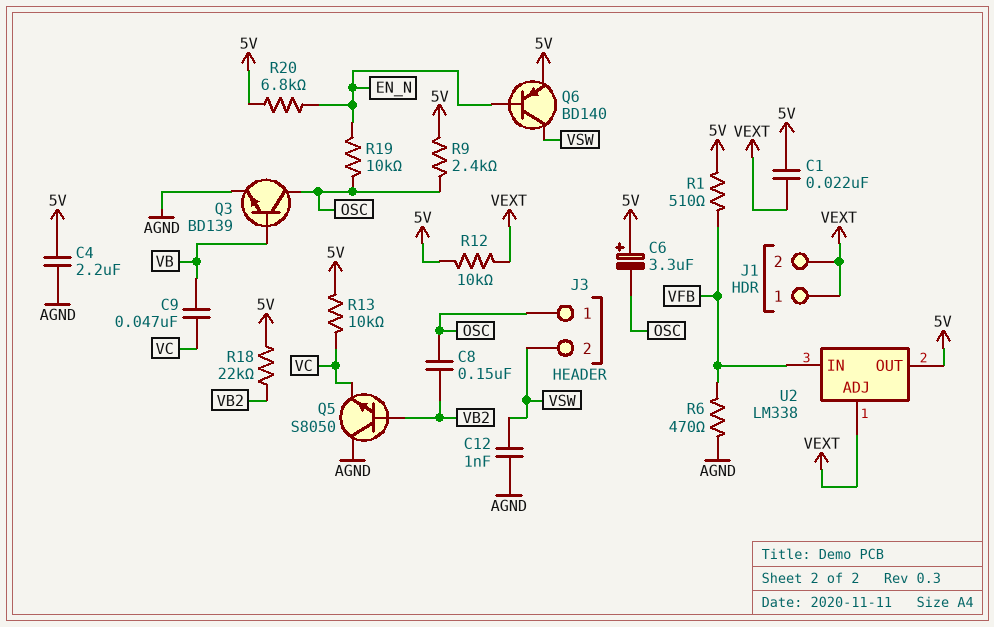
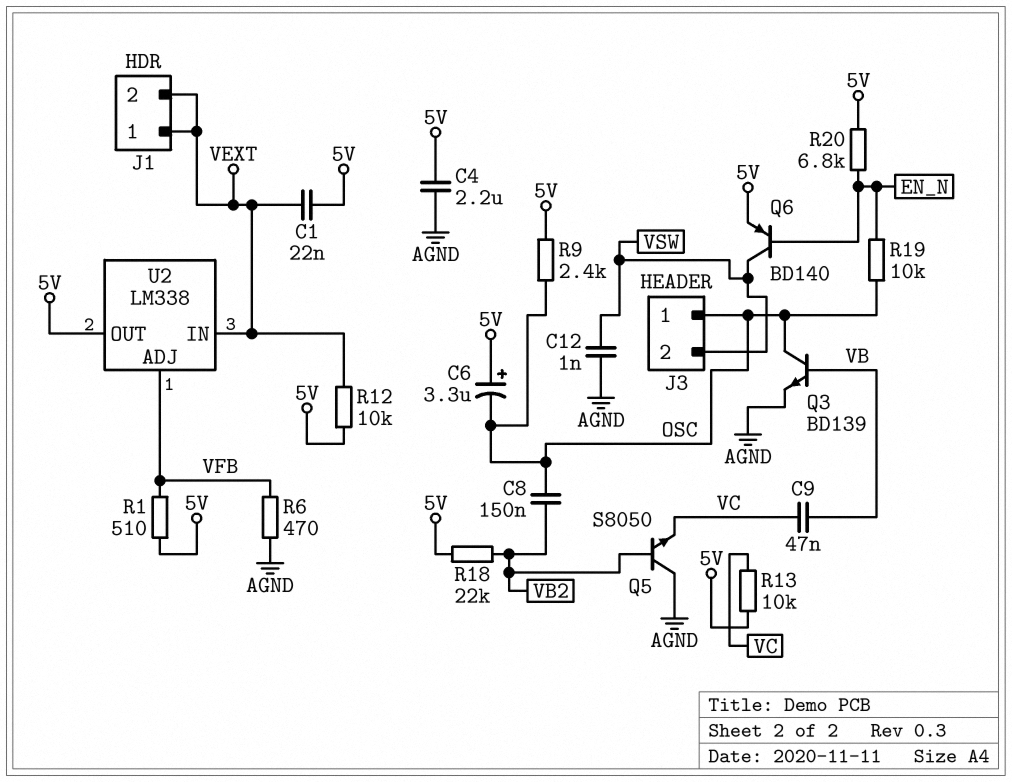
U2 pin ADJ: VEXT -> VFB
U2 pin IN: VFB -> VEXT

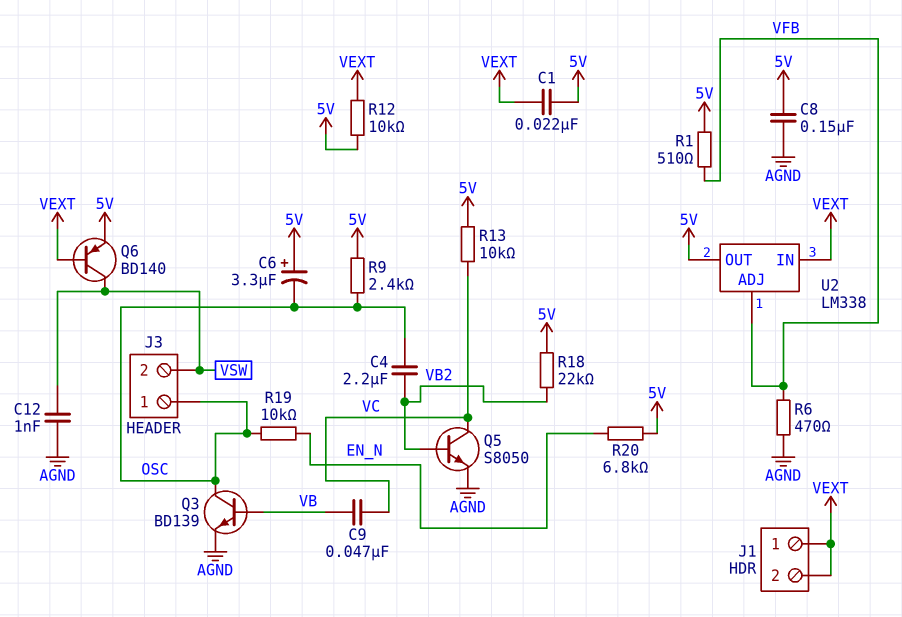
C4: 2.2uF (5V, AGND) -> 2.2uF (OSC, VB2)
C8: 150nF (OSC, VB2) -> 150nF (5V, AGND)
Q5: NPN S8050 (B VB2, C AGND, E VC) -> NPN S8050 (B VB2, C VC, E AGND)
Q6: PNP BD140 (B EN_N, C VSW, E 5V) -> PNP BD140 (B VEXT, C VSW, E 5V)

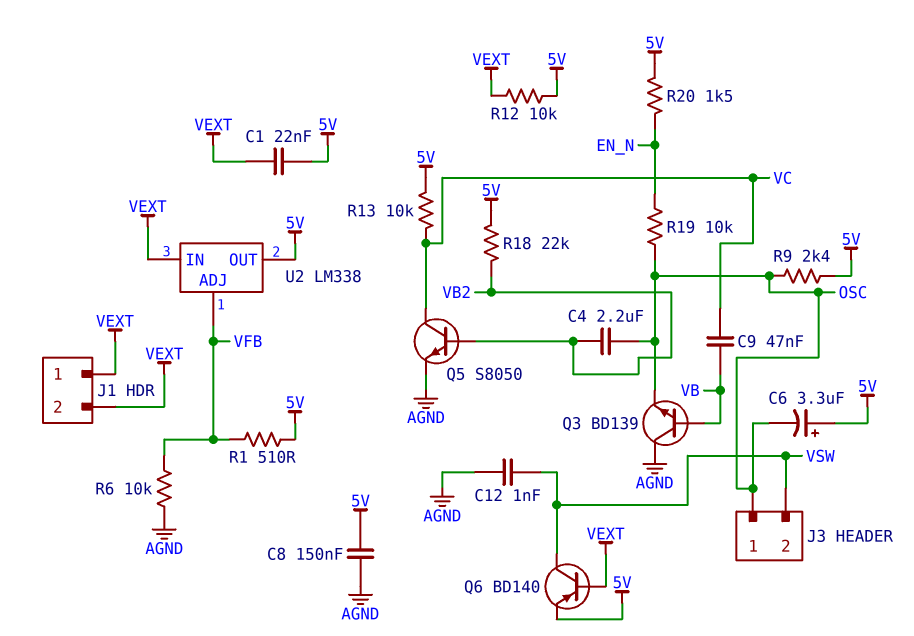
Q3: NPN BD139 (B VB, C OSC, E AGND) -> NPN BD139 (B VB, C AGND, E OSC)
R6: 470 (AGND, VFB) -> 10k (AGND, VFB)
R20: 6.8k (5V, EN_N) -> 1.5k (5V, EN_N)

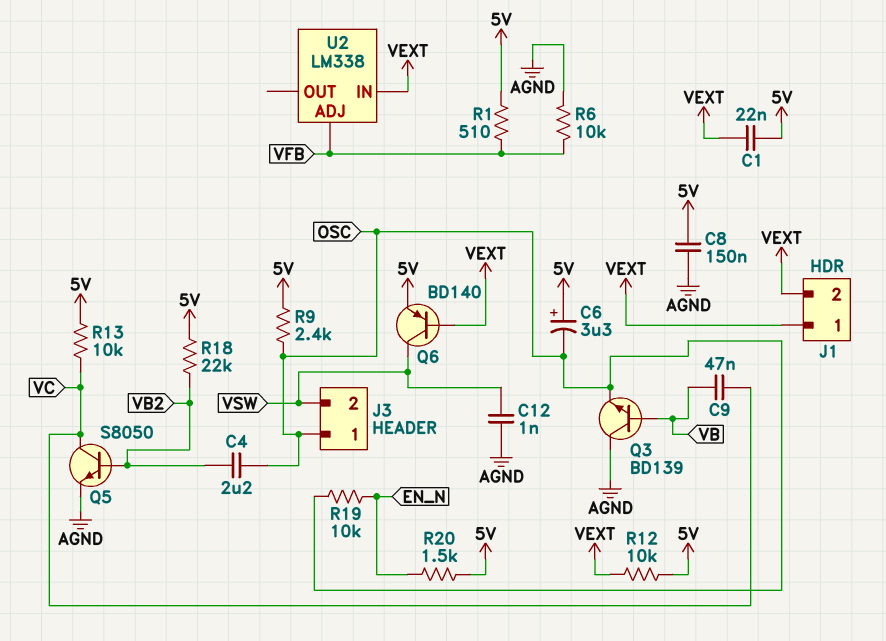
U2 pin OUT: 5V -> none

